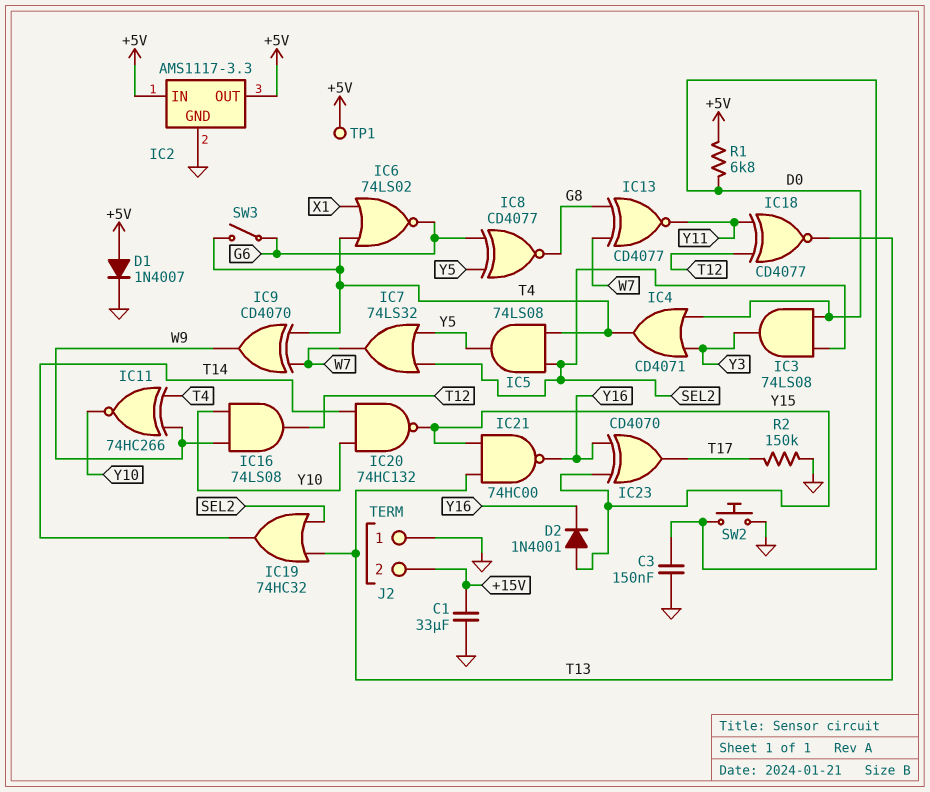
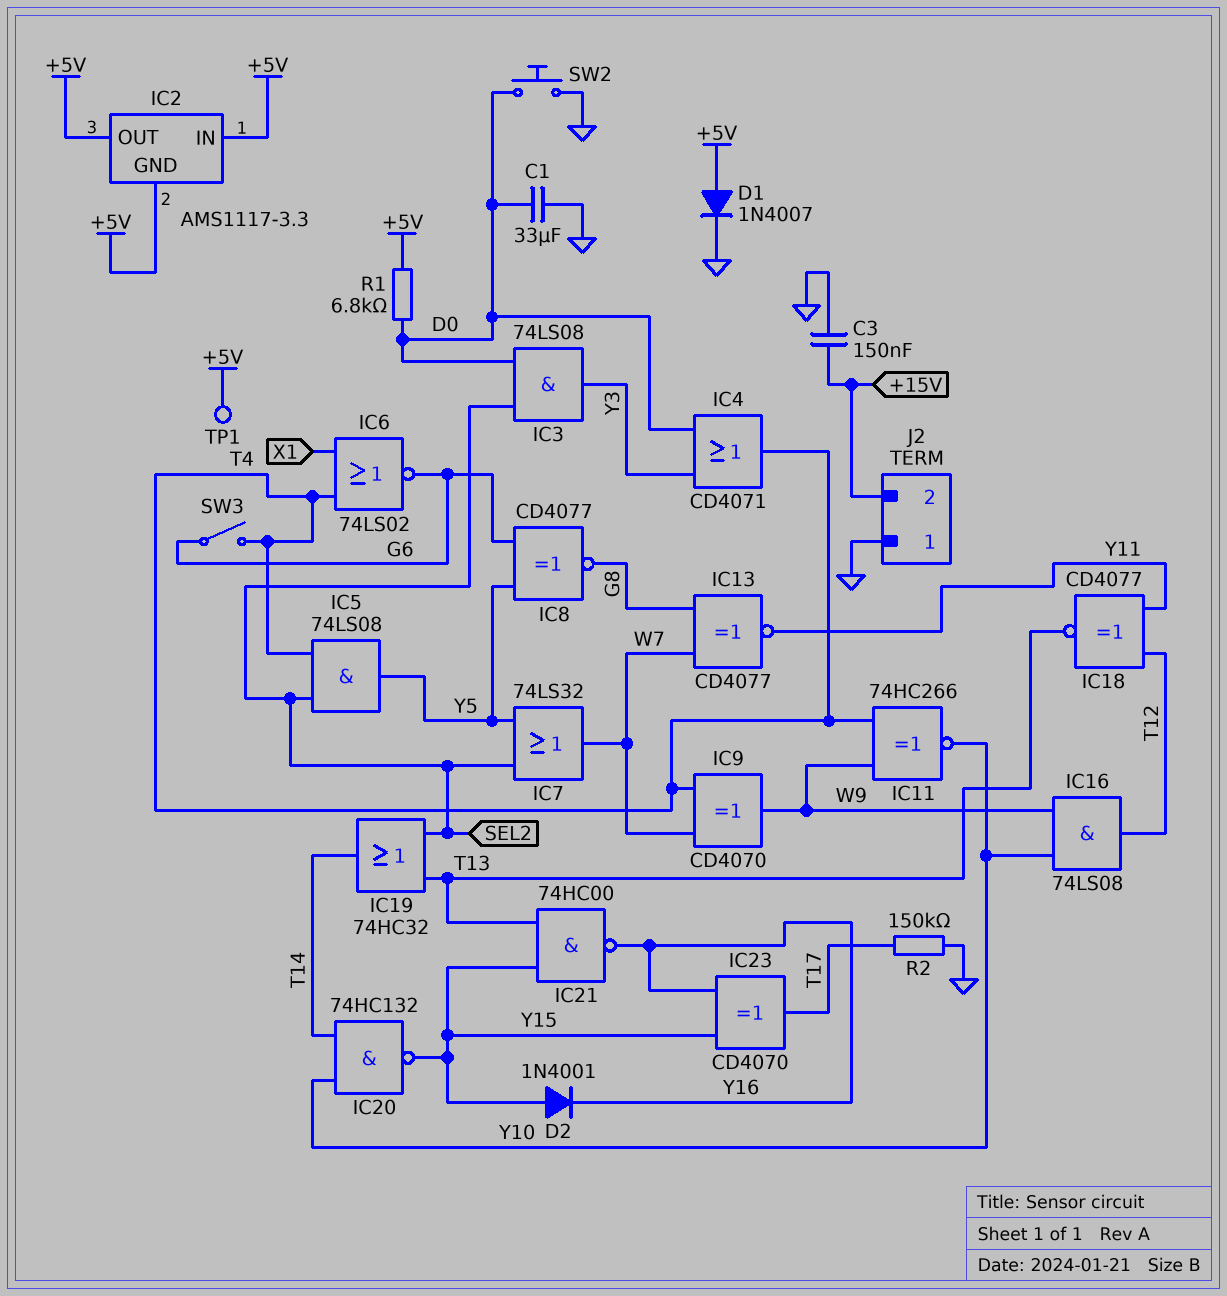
C1: 33uF (+15V, GND) -> 33uF (D0, GND)
C3: 150nF (D0, GND) -> 150nF (+15V, GND)
IC2 pin GND: GND -> +5V

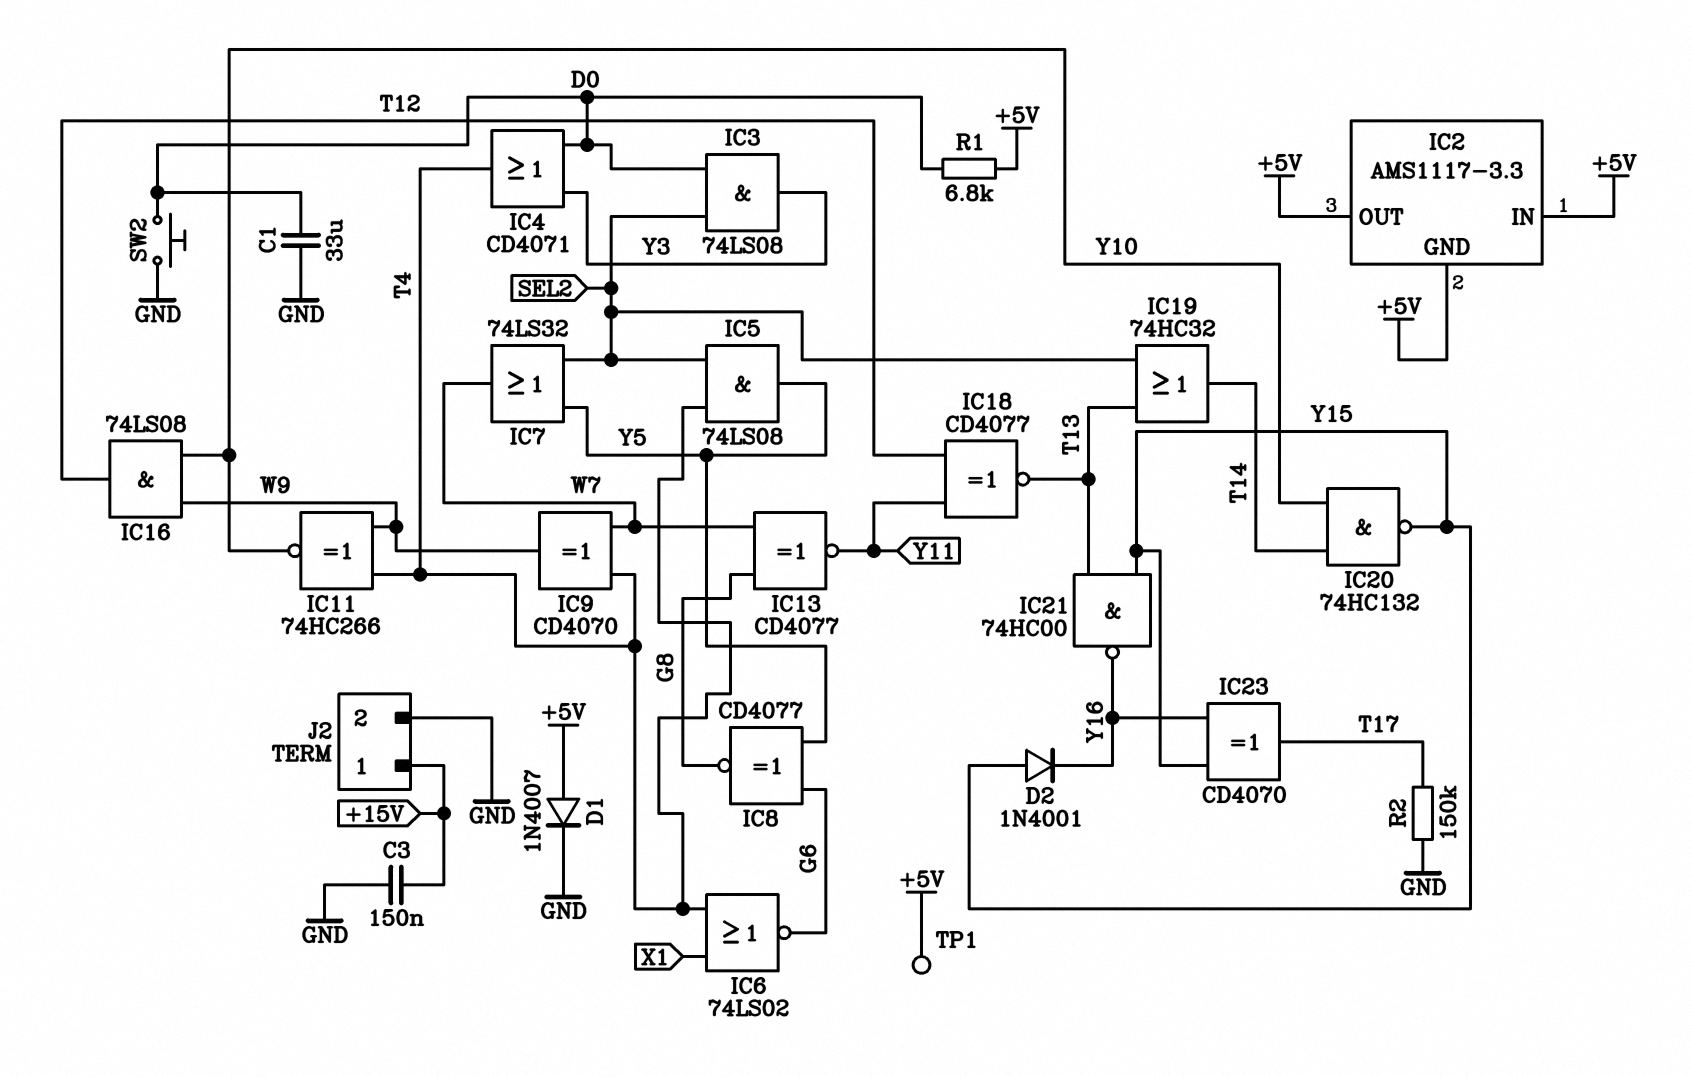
J2 pin 1: GND -> +15V
J2 pin 2: +15V -> GND
SW3: switch (G6, T4) -> none

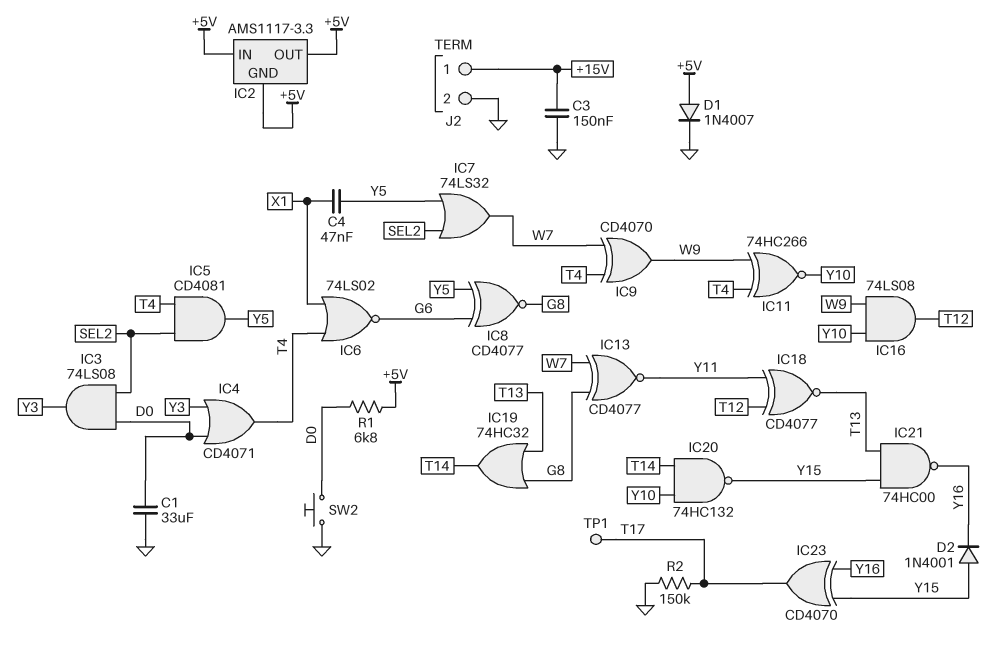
C4: none -> 47nF (X1, Y5)
IC5: AND 74LS08 (in SEL2, in T4, out Y5) -> AND CD4081 (in SEL2, in T4, out Y5)
IC19: OR 74HC32 (in SEL2, in T13, out T14) -> OR 74HC32 (in G8, in T13, out T14)
TP1: test point (+5V) -> test point (T17)

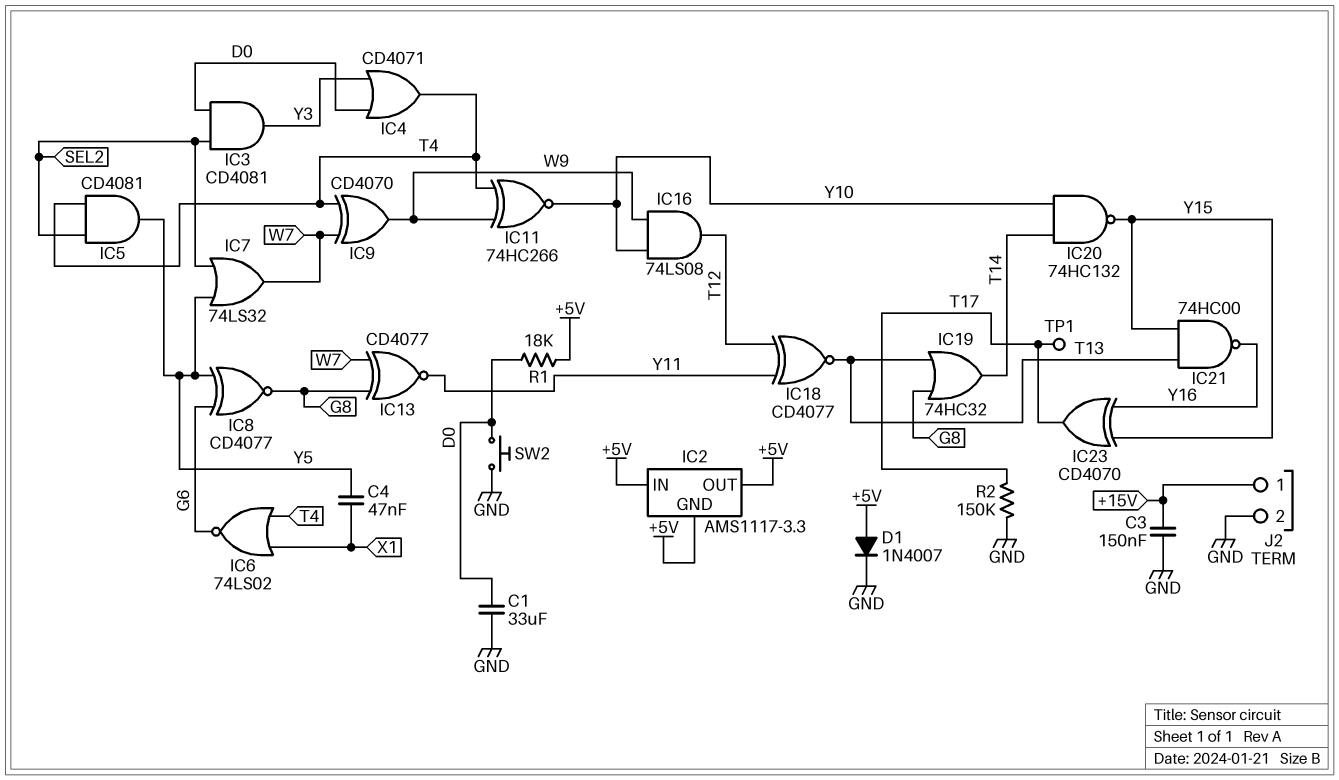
D2: diode 1N4001 (A Y15, K Y16) -> none
IC3: AND 74LS08 (in D0, in SEL2, out Y3) -> AND CD4081 (in D0, in SEL2, out Y3)
R1: 6.8k (+5V, D0) -> 18k (+5V, D0)

